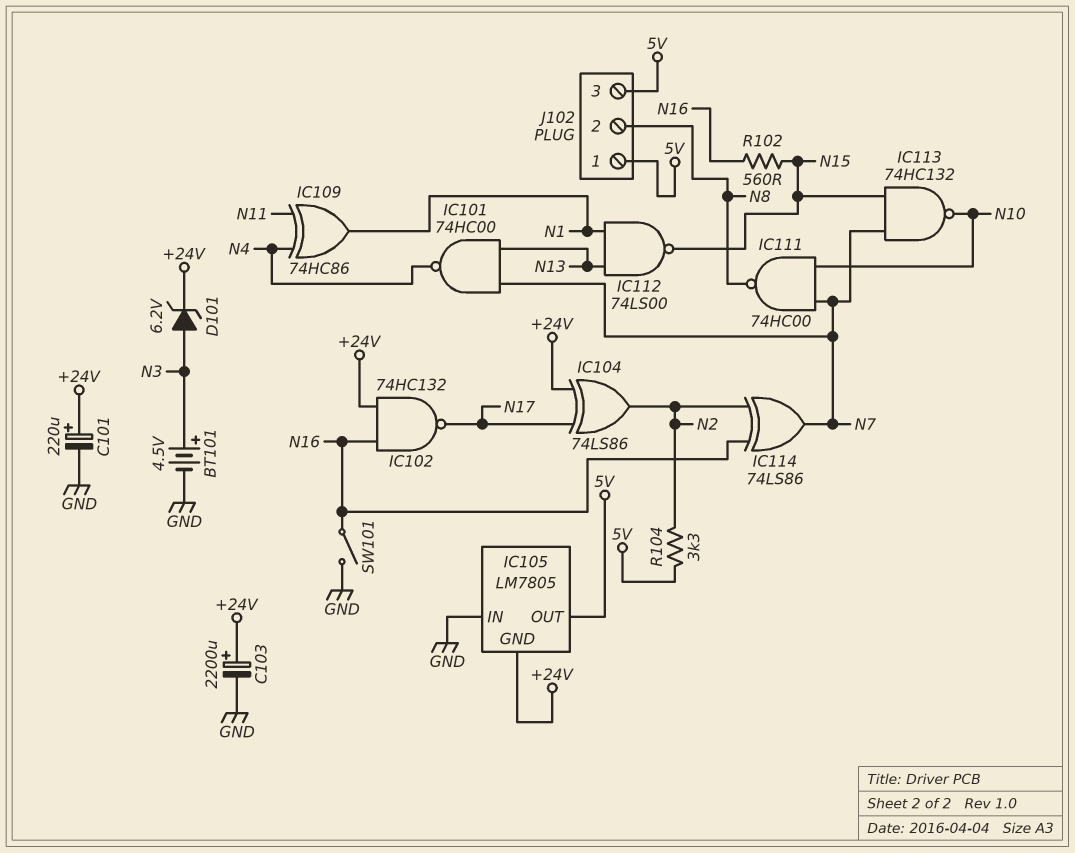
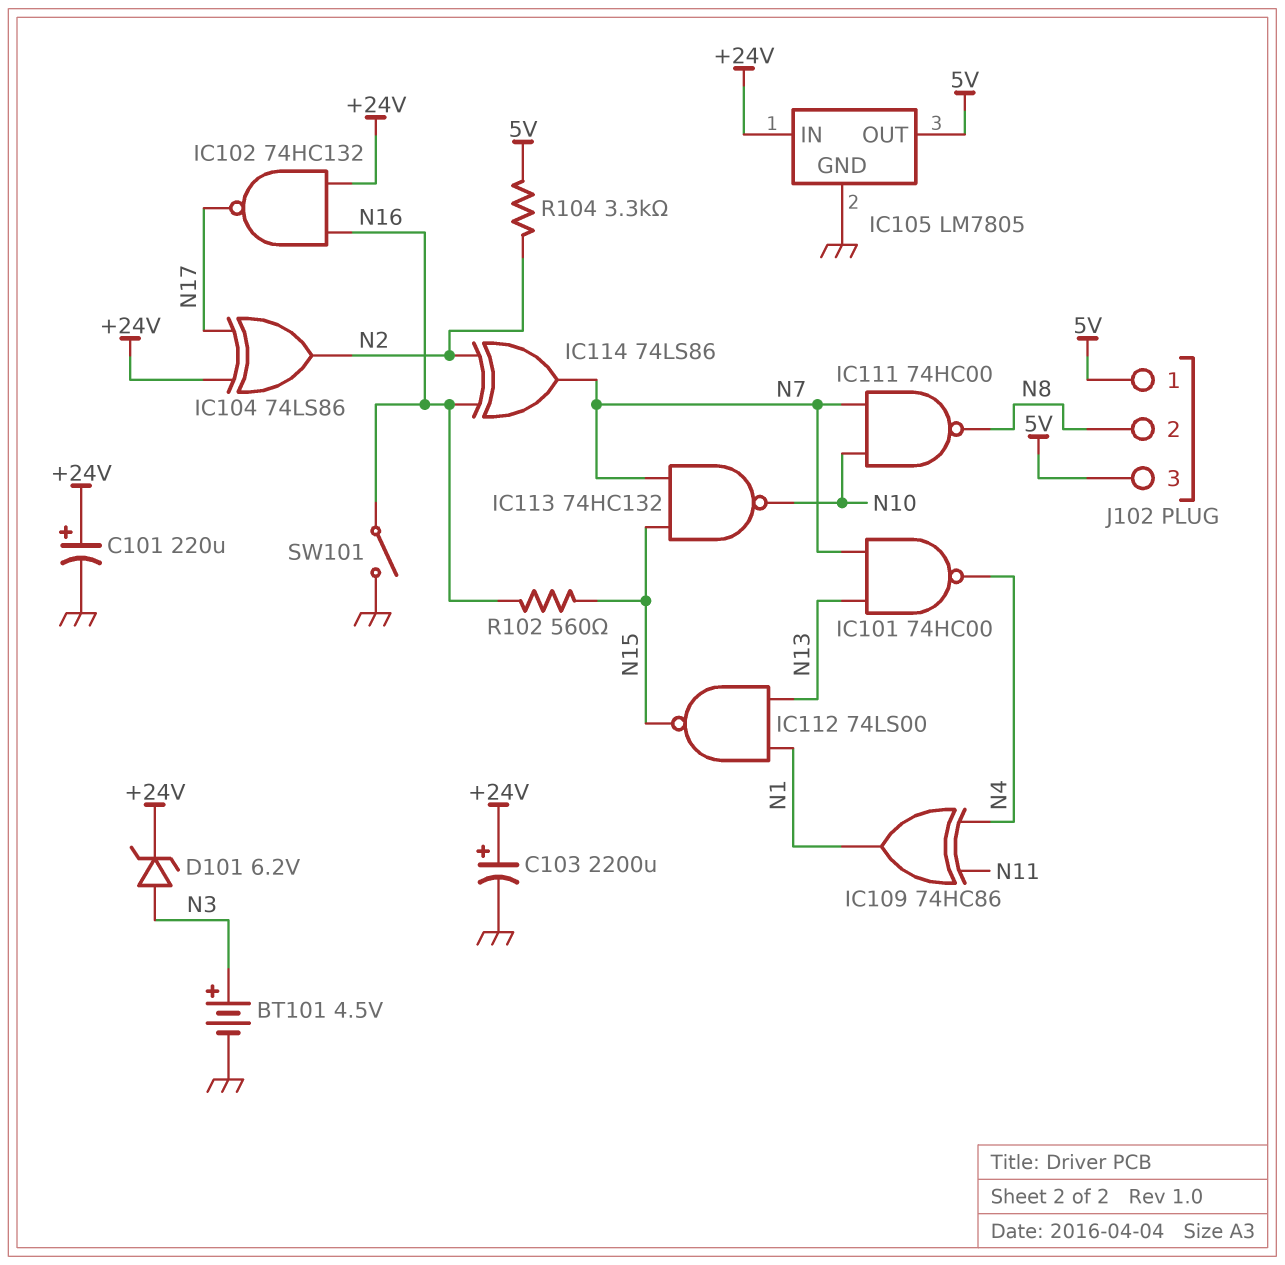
IC105 pin GND: +24V -> GND
IC105 pin IN: GND -> +24V

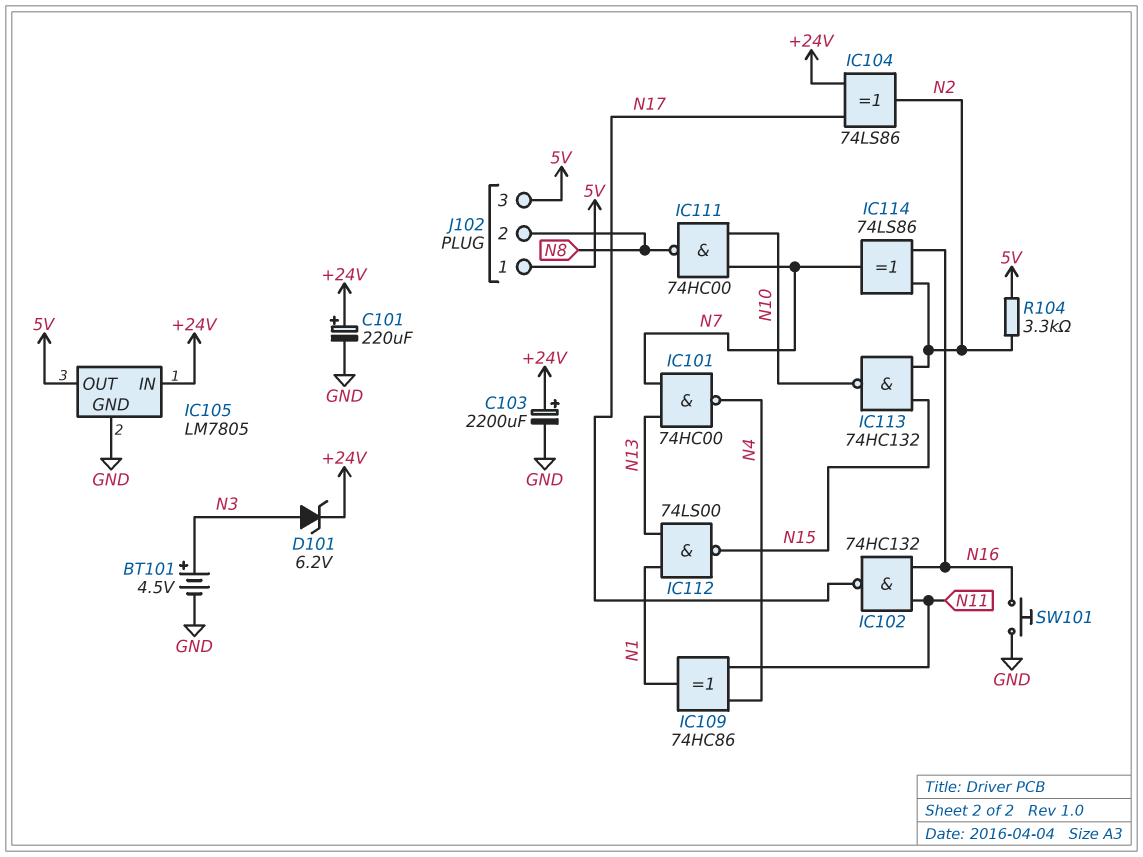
IC102: NAND 74HC132 (in +24V, in N16, out N17) -> NAND 74HC132 (in N11, in N16, out N17)
IC113: NAND 74HC132 (in N7, in N15, out N10) -> NAND 74HC132 (in N2, in N15, out N10)
R102: 560 (N15, N16) -> none
SW101: switch (GND, N16) -> button (GND, N16)

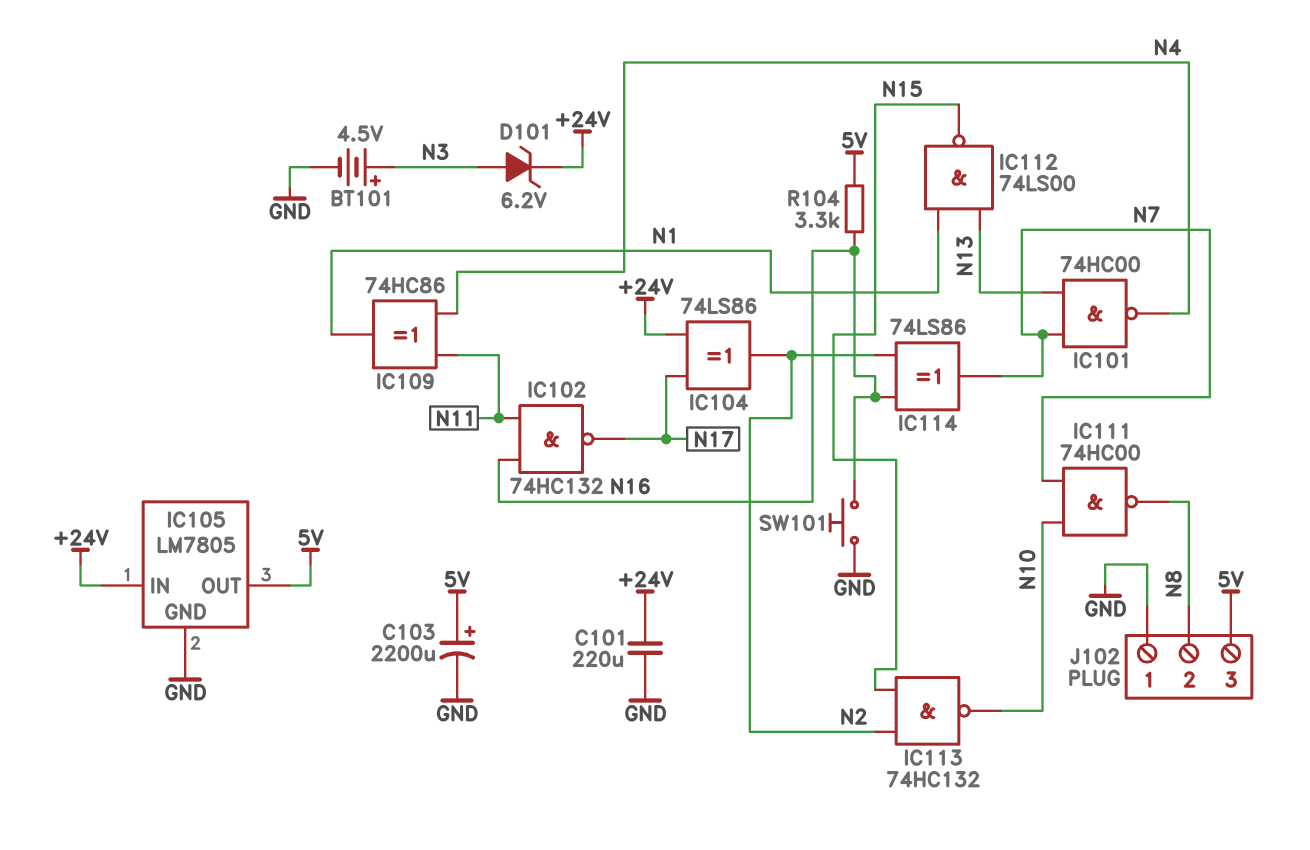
C101: 220uF (plus +24V, minus GND) -> 220uF (+24V, GND)
C103: 2200uF (plus +24V, minus GND) -> 2200uF (plus 5V, minus GND)
J102 pin 1: 5V -> GND
R104: 3.3k (5V, N2) -> 3.3k (5V, N16)

